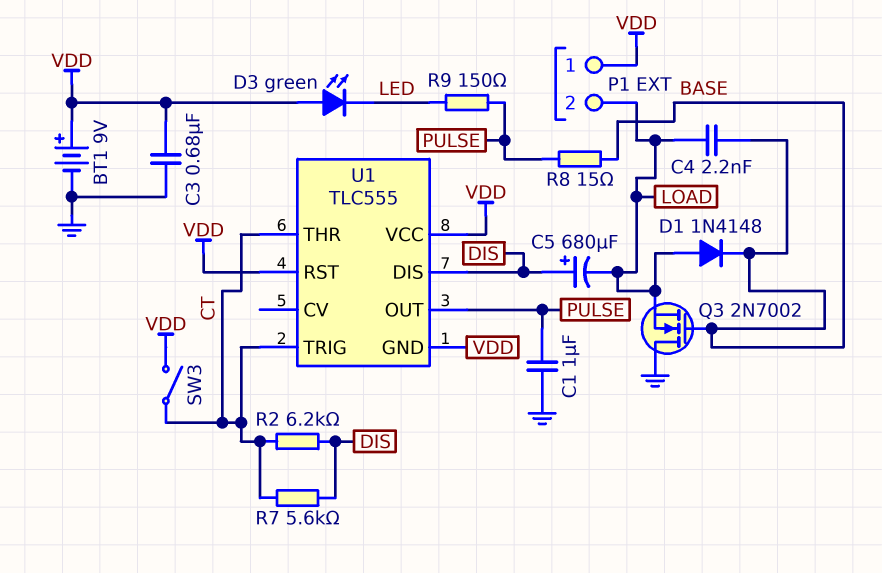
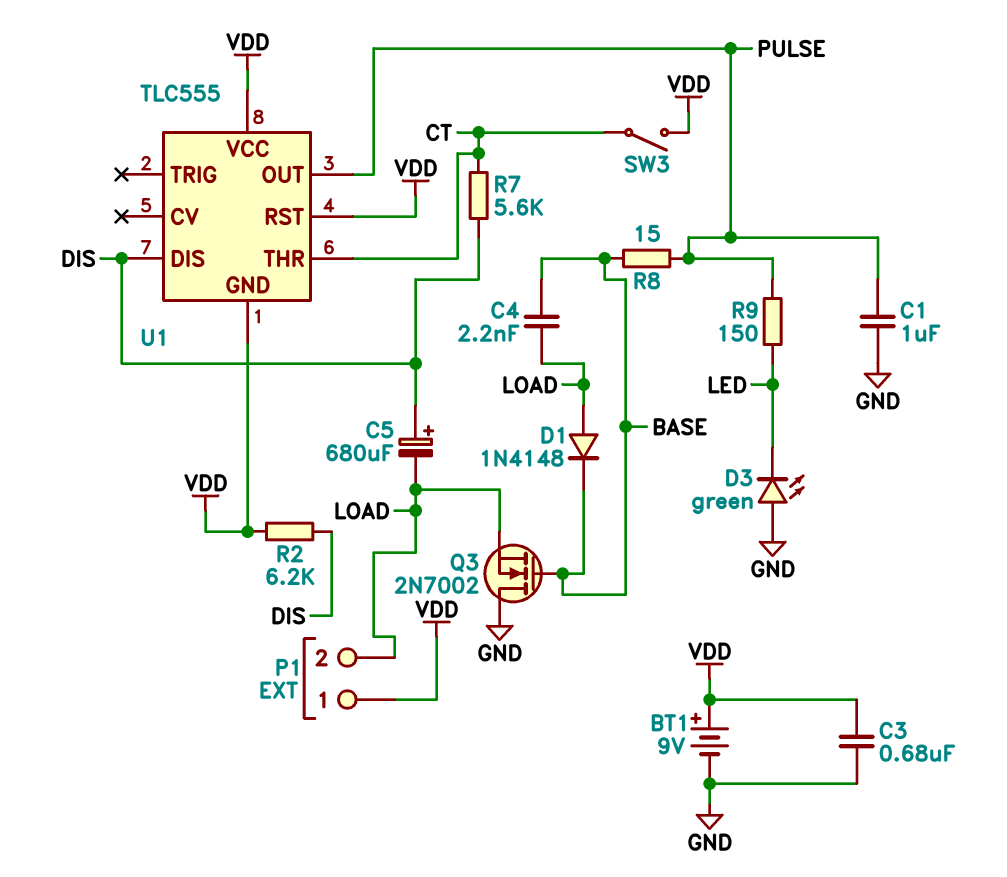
D3: LED green (A VDD, K LED) -> LED green (A GND, K LED)
R2: 6.2k (CT, DIS) -> 6.2k (DIS, VDD)
U1 pin TRIG: CT -> none

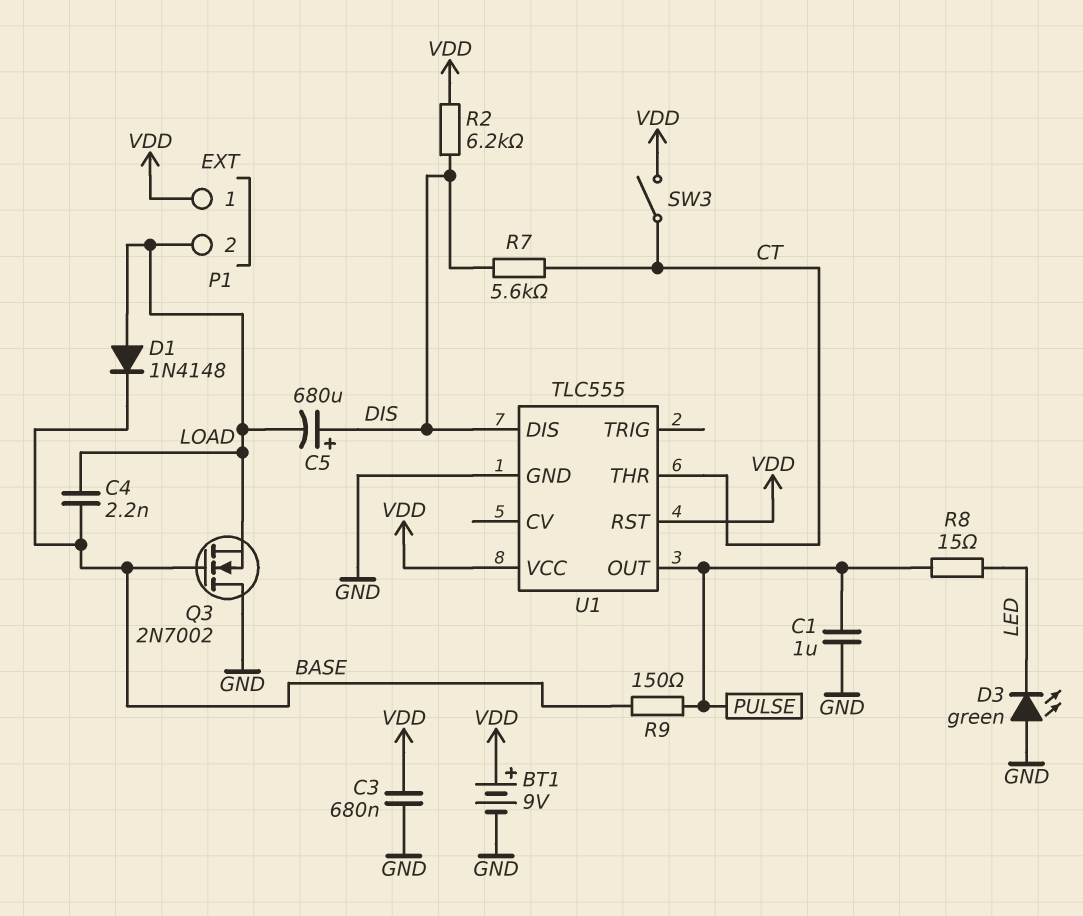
R8: 15 (BASE, PULSE) -> 15 (LED, PULSE)
R9: 150 (LED, PULSE) -> 150 (BASE, PULSE)
U1 pin GND: VDD -> GND

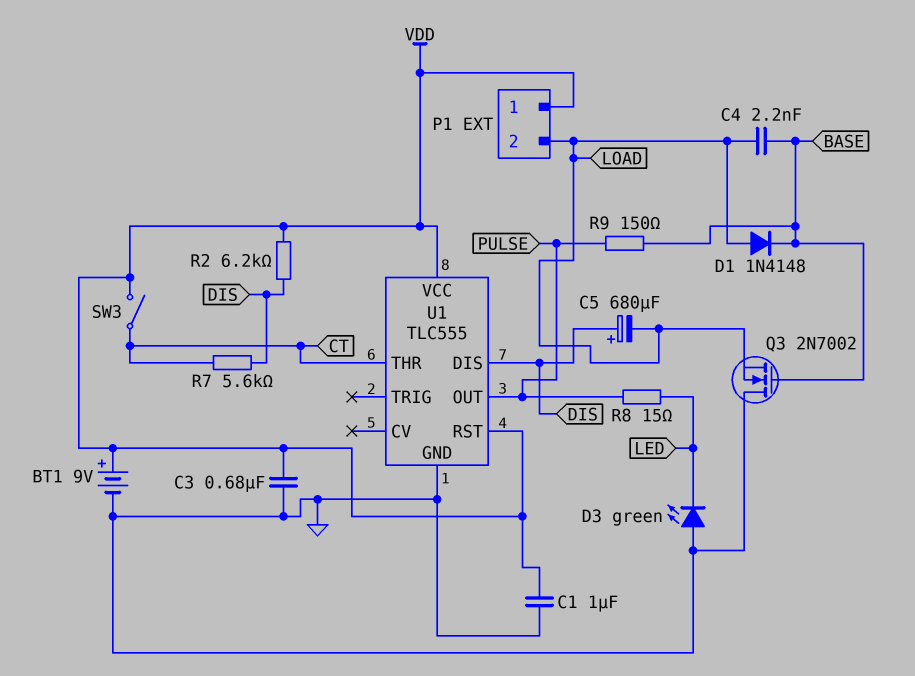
C1: 1uF (GND, PULSE) -> 1uF (GND, VDD)

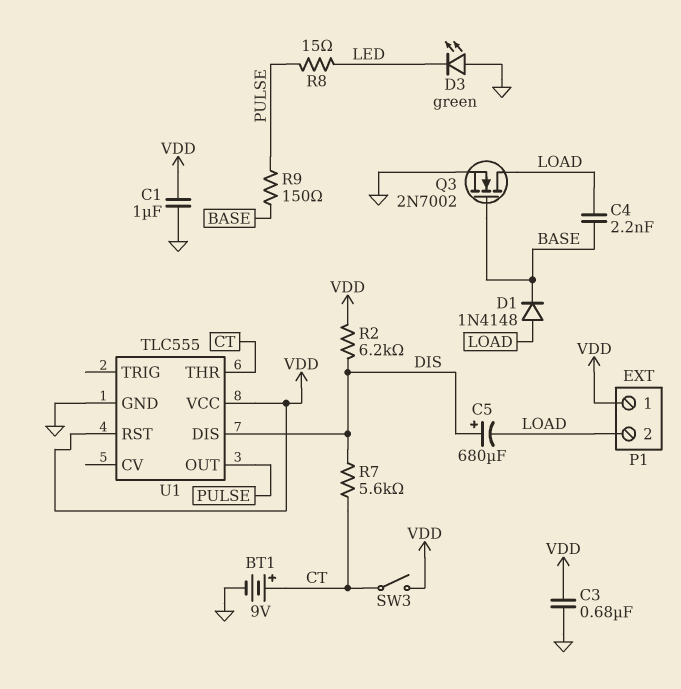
BT1: 9V (plus VDD, minus GND) -> 9V (plus CT, minus GND)
Q3: NMOS 2N7002 (G BASE, D GND, S LOAD) -> NMOS 2N7002 (G BASE, D LOAD, S GND)

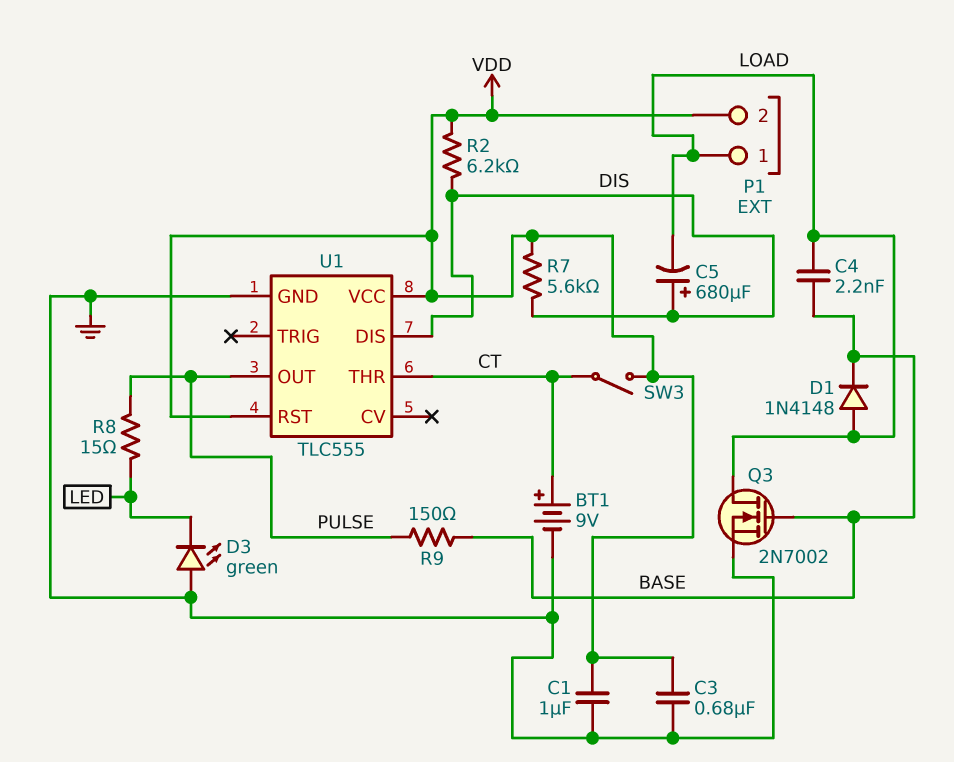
P1 pin 1: VDD -> LOAD
P1 pin 2: LOAD -> VDD
R7: 5.6k (CT, DIS) -> 5.6k (DIS, VDD)

